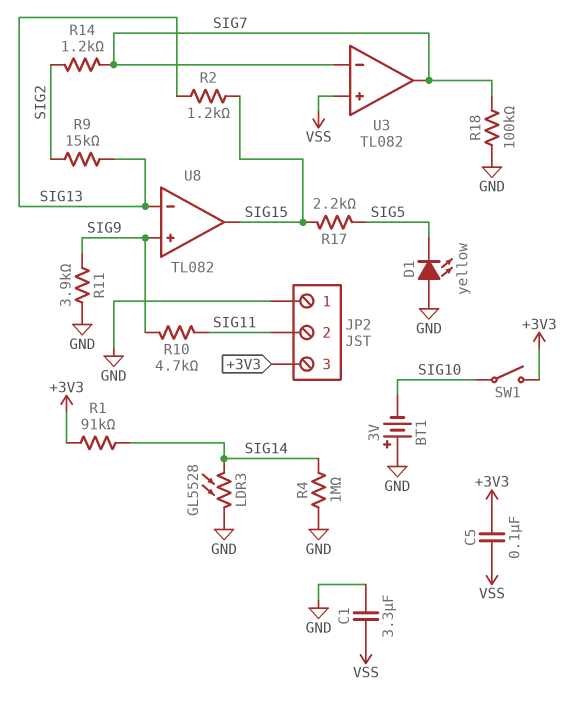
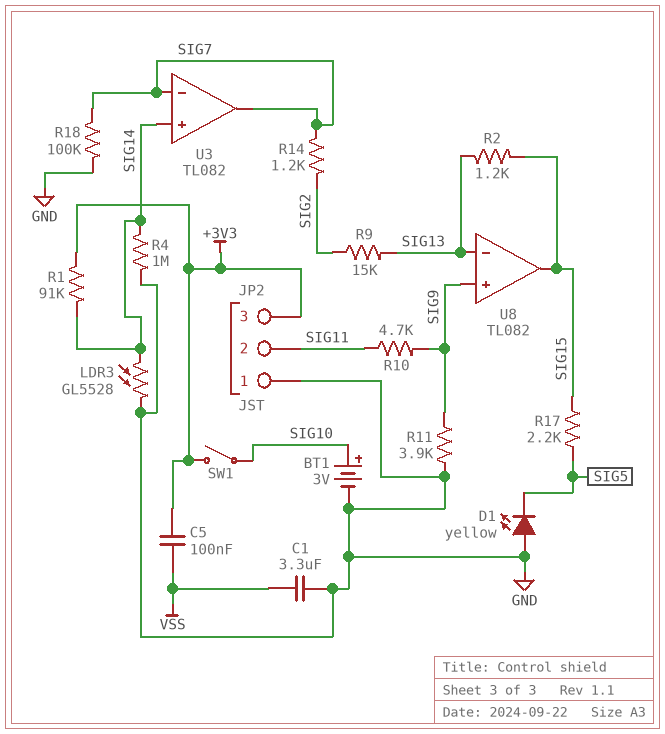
BT1: 3V (plus GND, minus SIG10) -> 3V (plus SIG10, minus GND)
U3 pin in+: VSS -> SIG14

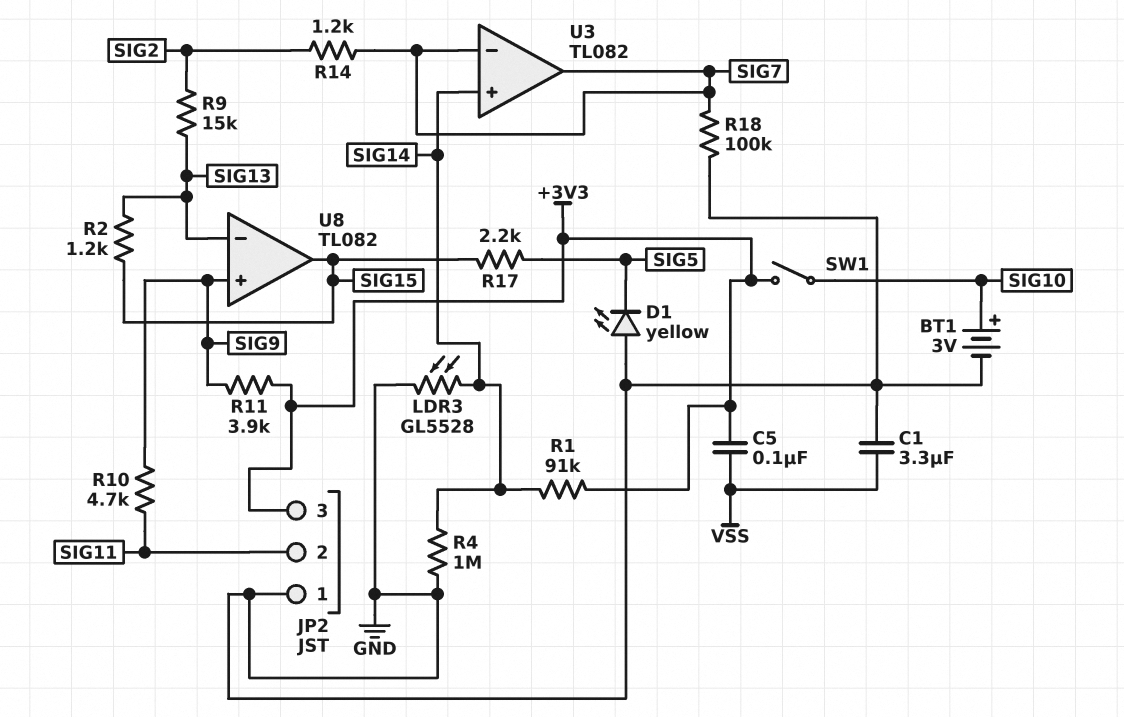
R11: 3.9k (GND, SIG9) -> 3.9k (+3V3, SIG9)

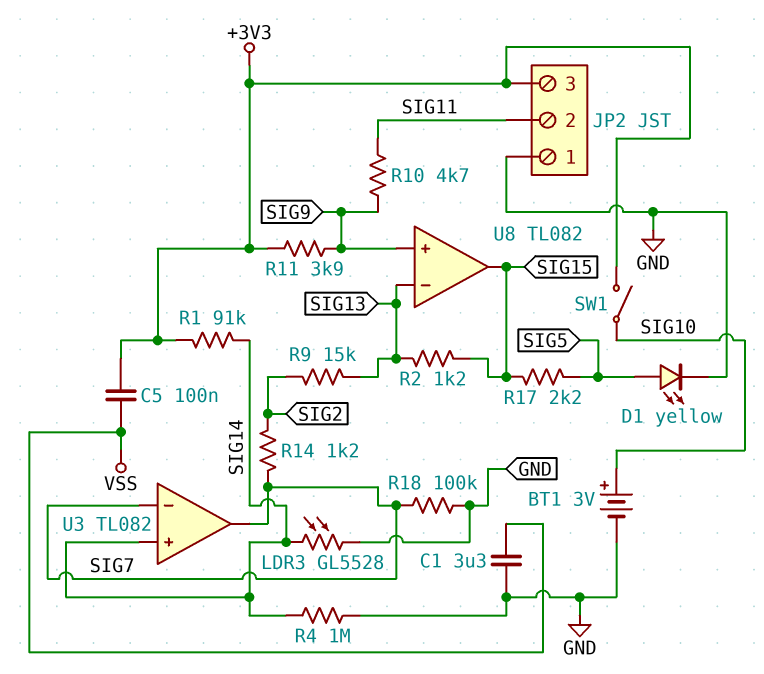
D1: LED yellow (A GND, K SIG5) -> LED yellow (A SIG5, K GND)

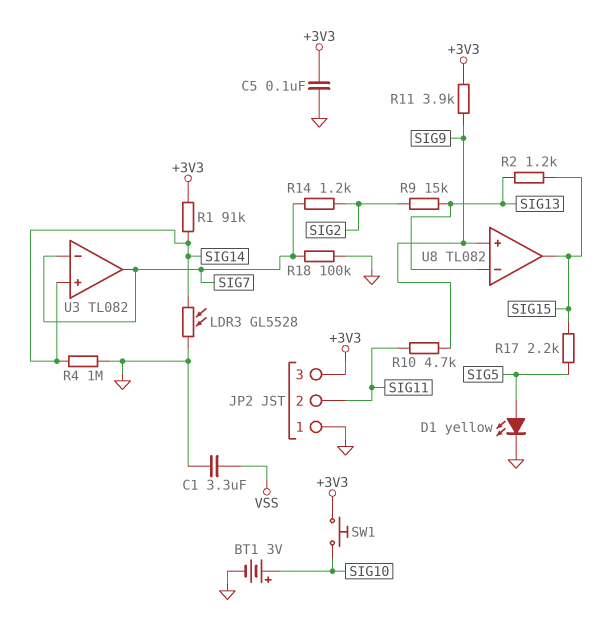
C5: 100nF (+3V3, VSS) -> 100nF (+3V3, GND)
SW1: switch (+3V3, SIG10) -> button (+3V3, SIG10)

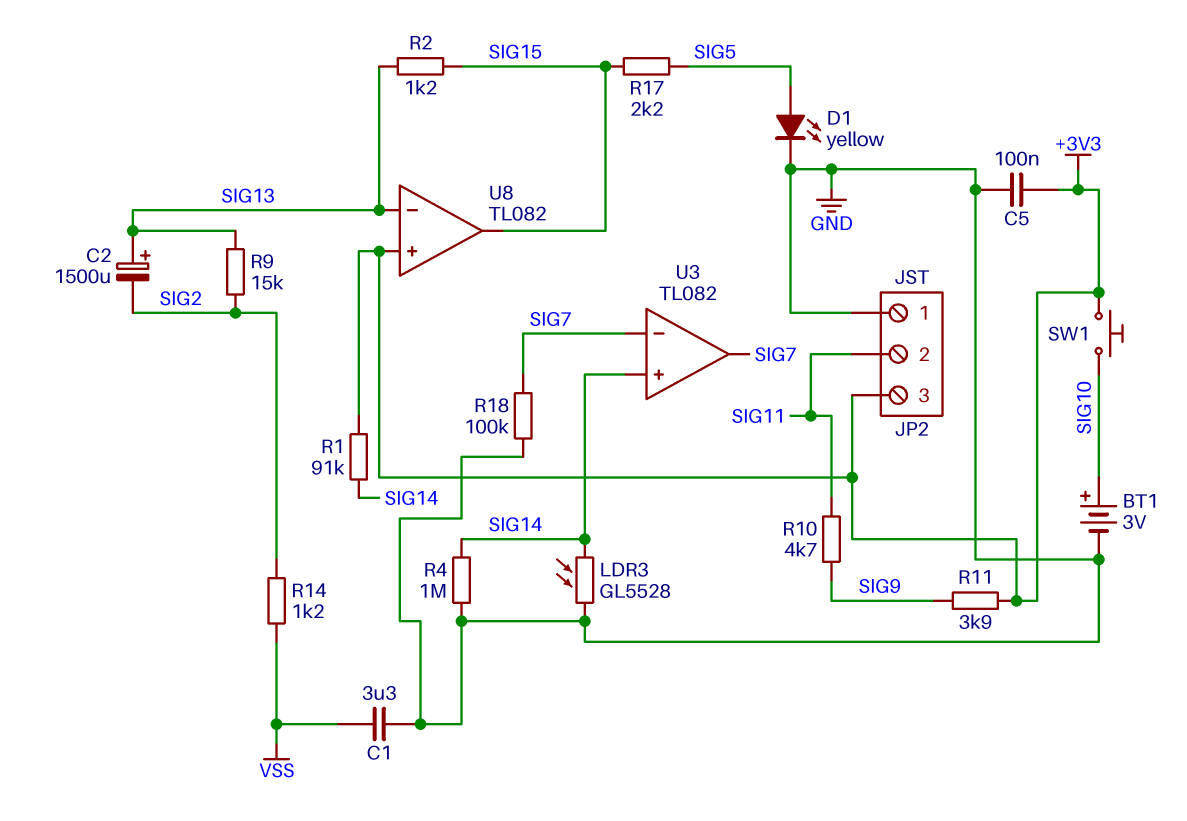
C2: none -> 1500uF (plus SIG13, minus SIG2)
R14: 1.2k (SIG2, SIG7) -> 1.2k (SIG2, VSS)
U8 pin in+: SIG9 -> +3V3

